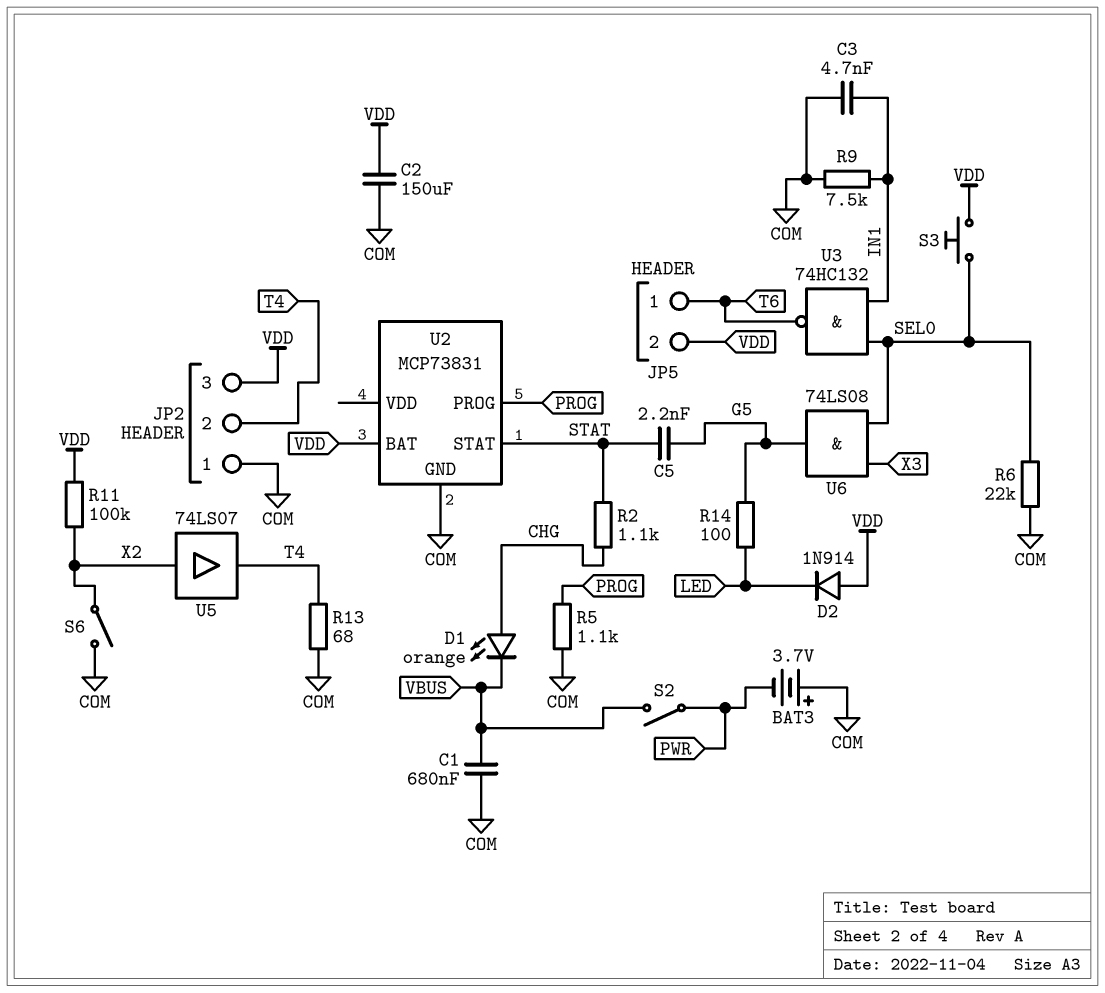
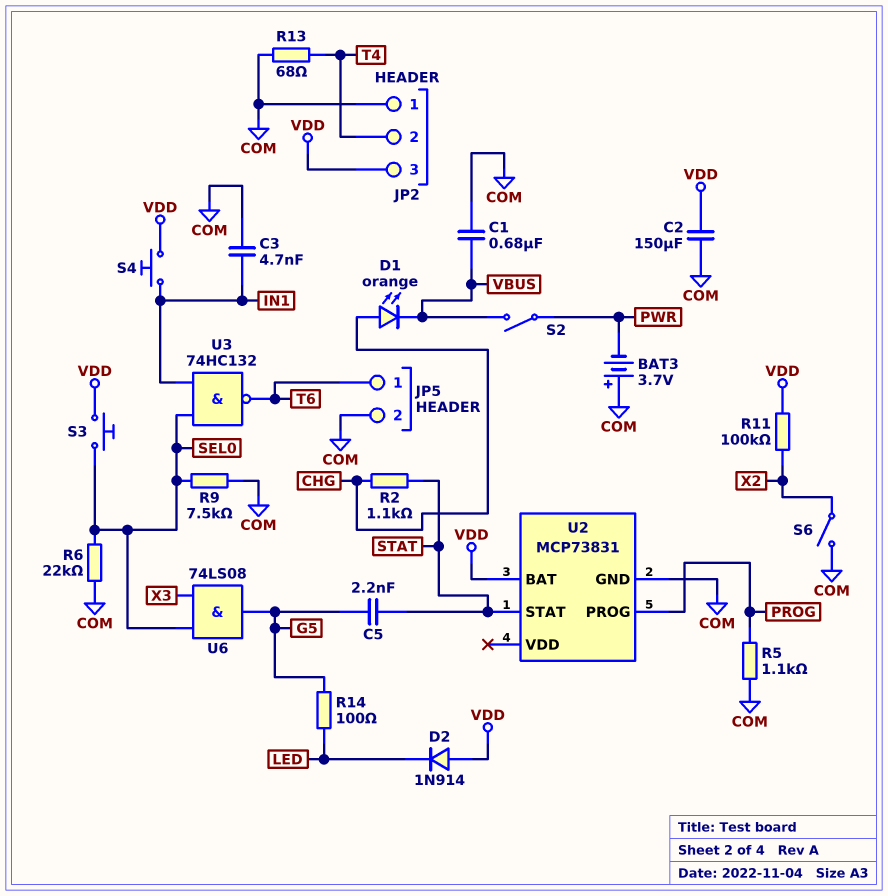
JP5 pin 2: VDD -> COM
R9: 7.5k (COM, IN1) -> 7.5k (COM, SEL0)
S4: none -> button (IN1, VDD)
U5: buffer 74LS07 (in X2, out T4) -> none

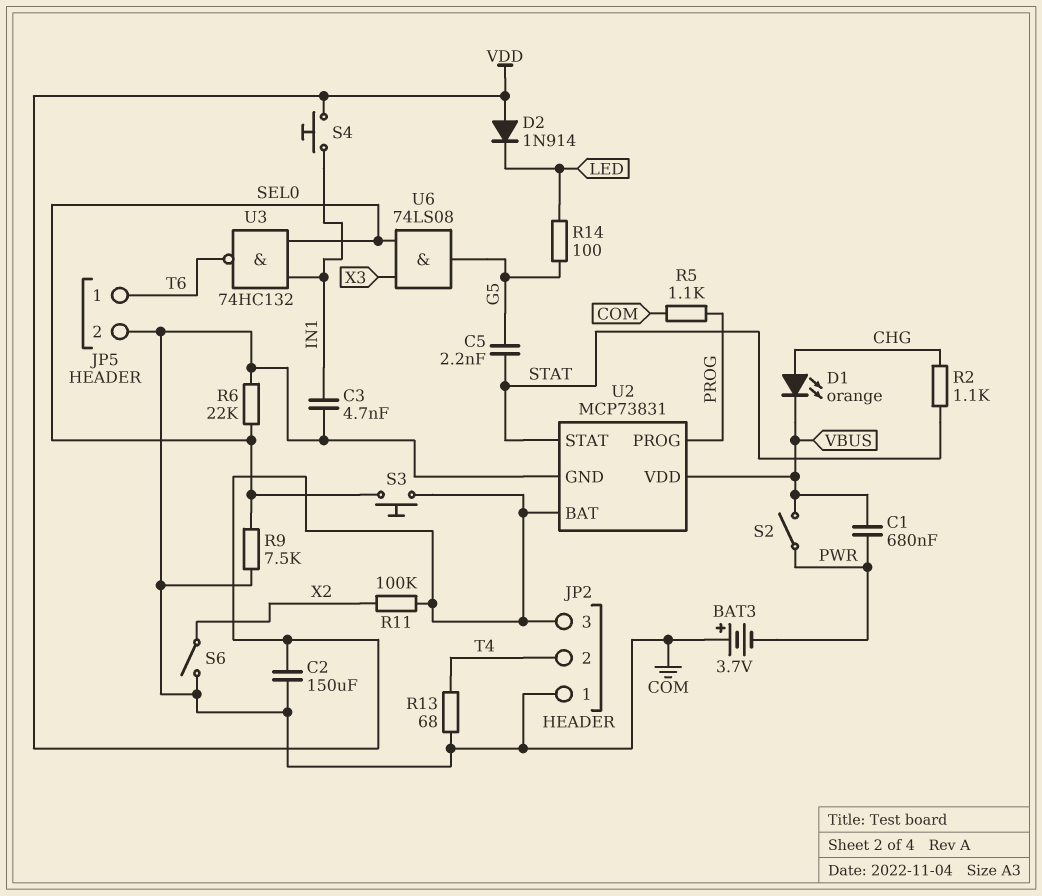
C1: 680nF (COM, VBUS) -> 680nF (PWR, VBUS)
U2 pin VDD: none -> VBUS

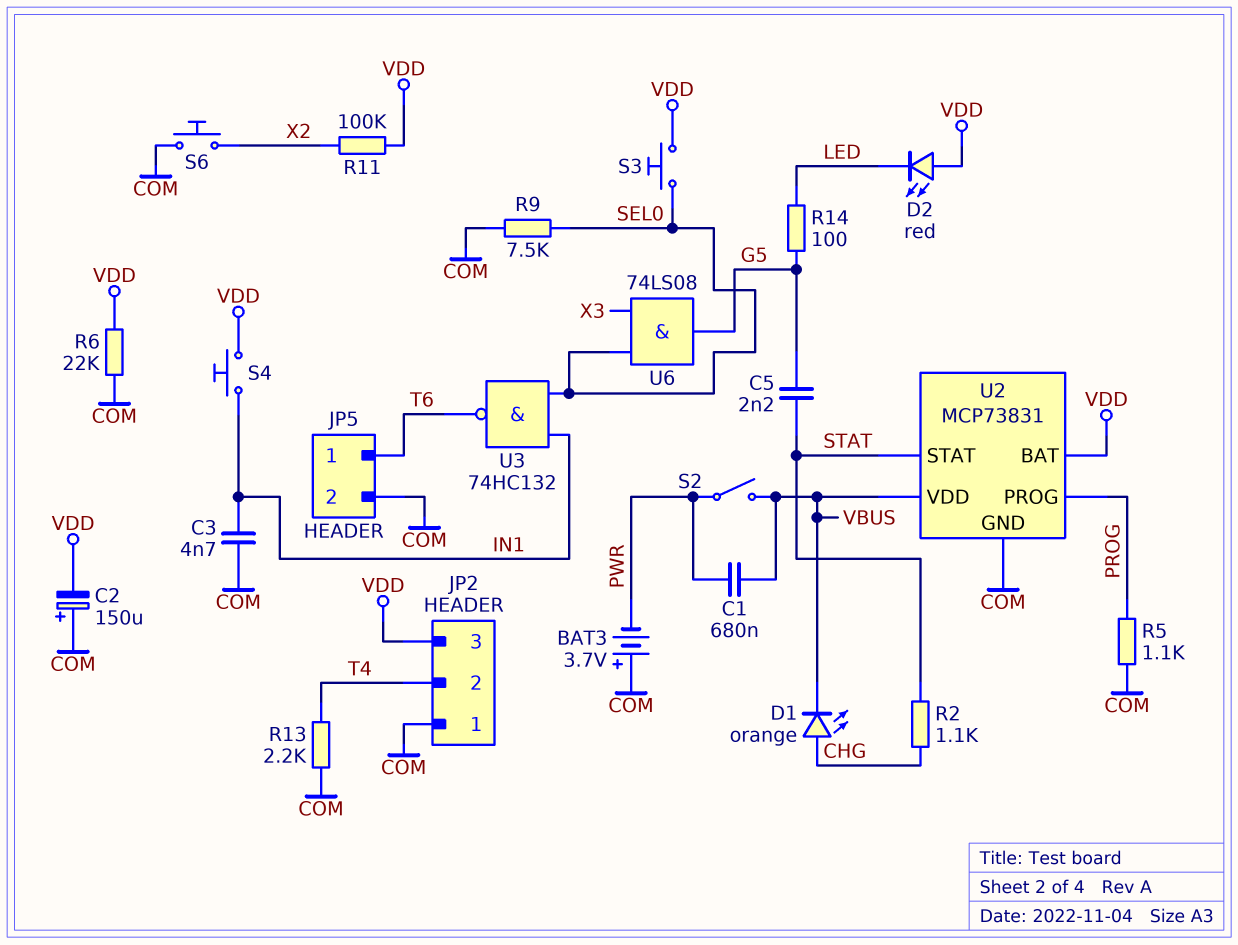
C2: 150uF (COM, VDD) -> 150uF (plus COM, minus VDD)
D2: diode 1N914 (A VDD, K LED) -> LED red (A VDD, K LED)
R6: 22k (COM, SEL0) -> 22k (COM, VDD)
R13: 68 (COM, T4) -> 2.2k (COM, T4)
S6: switch (COM, X2) -> button (COM, X2)

